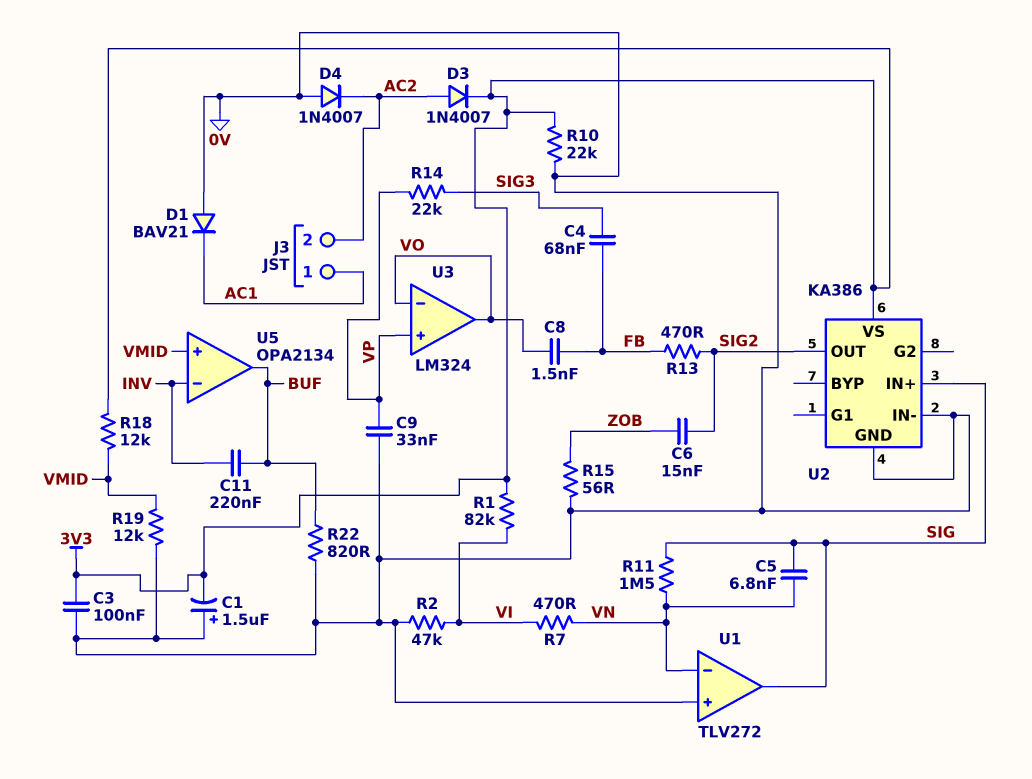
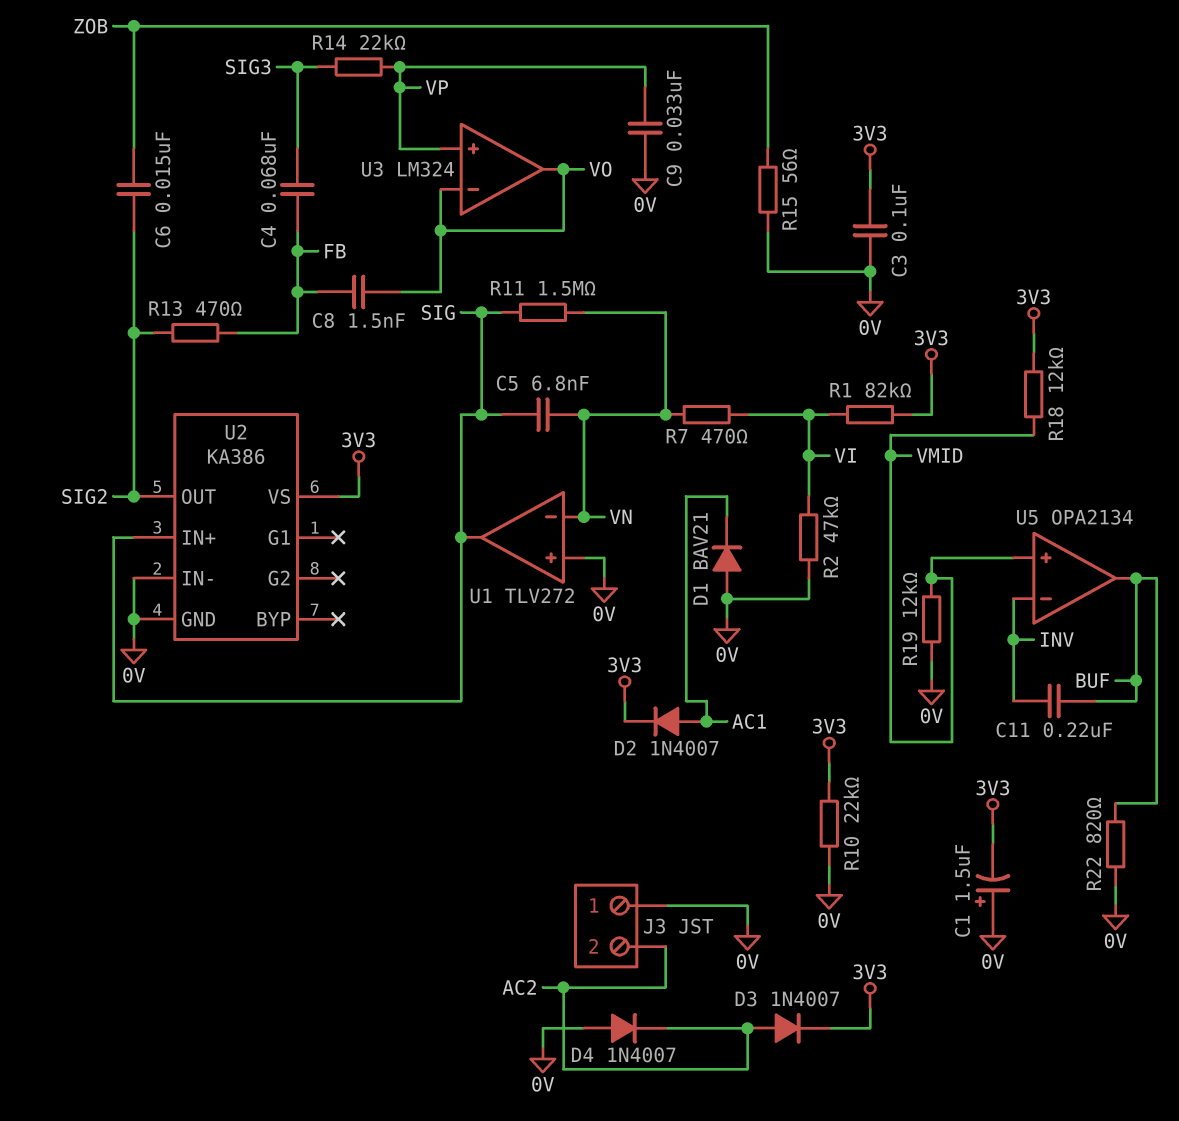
D2: none -> diode 1N4007 (A AC1, K 3V3)
J3 pin 1: AC1 -> 0V

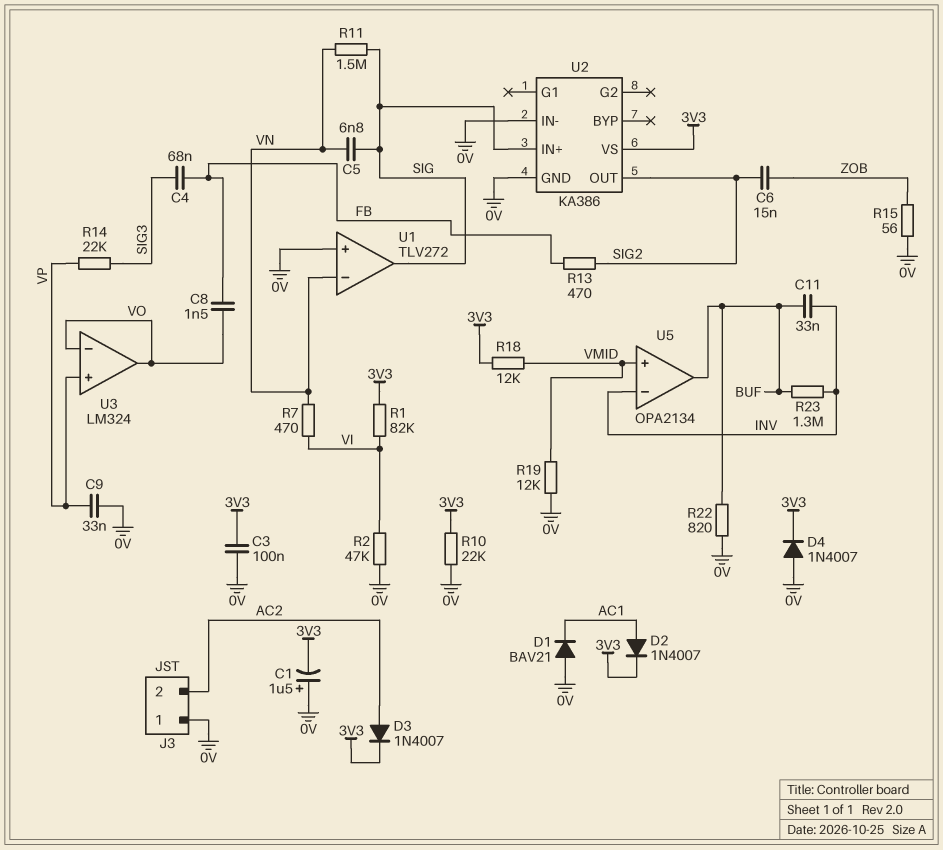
C11: 220nF (BUF, INV) -> 33nF (BUF, INV)
D4: diode 1N4007 (A 0V, K AC2) -> diode 1N4007 (A 0V, K 3V3)
R23: none -> 1.3M (BUF, INV)

